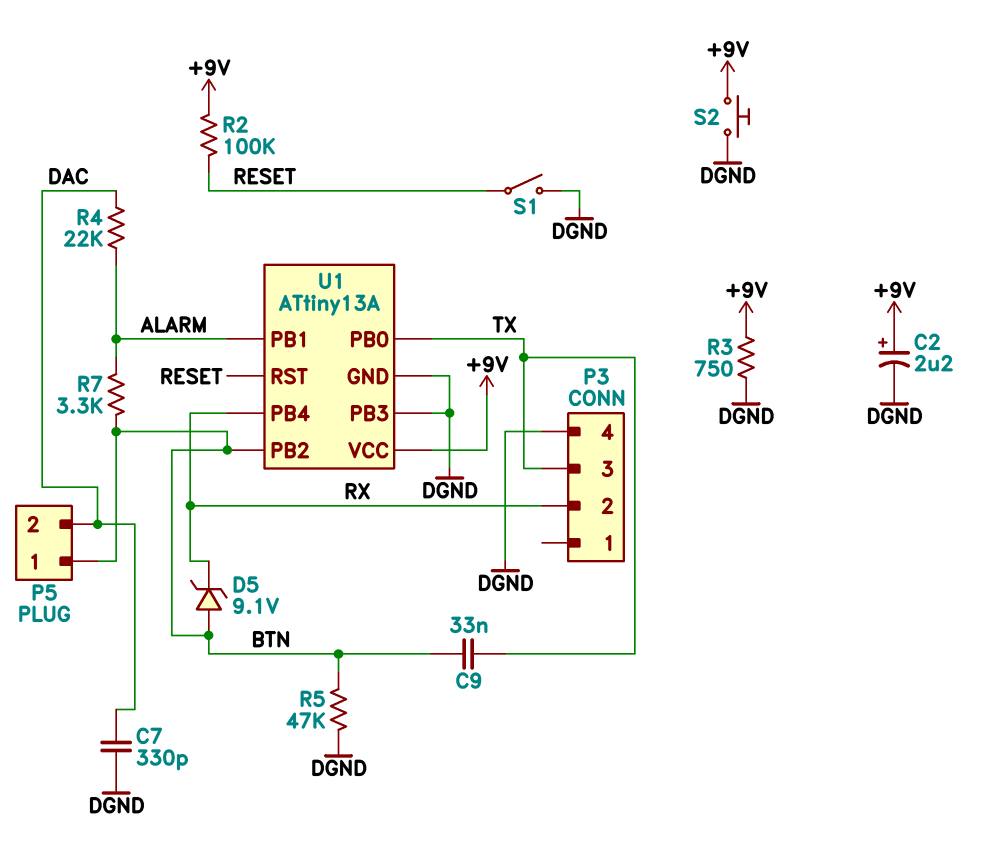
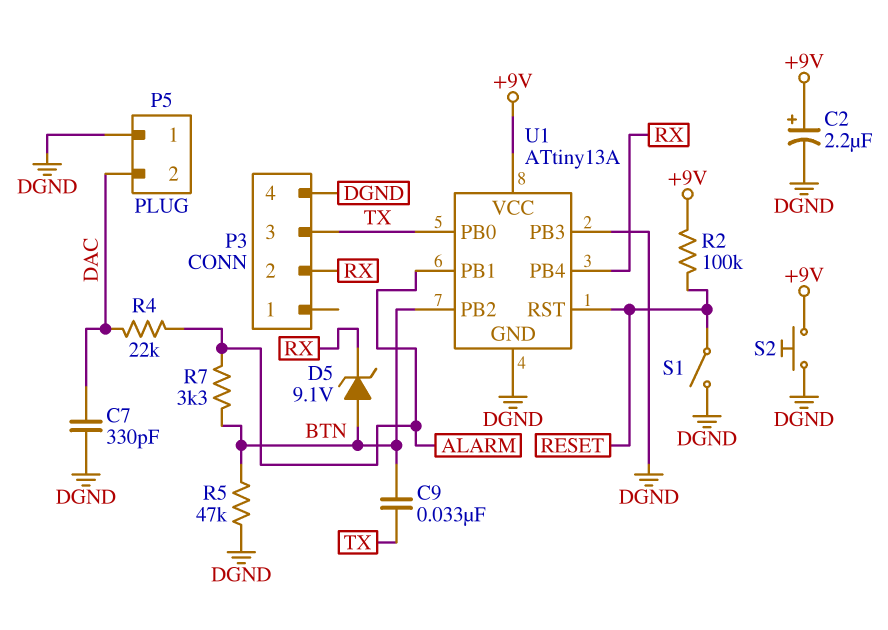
P5 pin 1: BTN -> DGND
R3: 750 (+9V, DGND) -> none

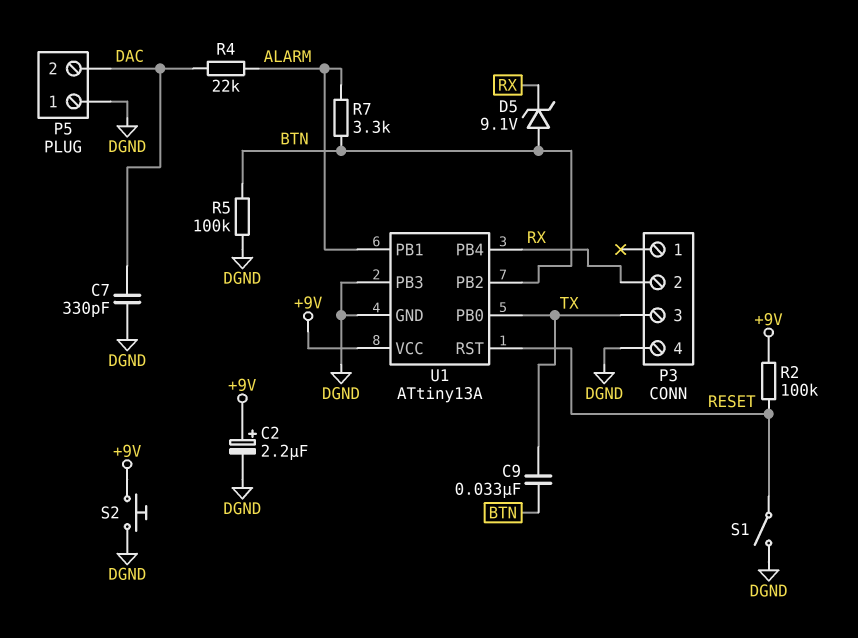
R5: 47k (BTN, DGND) -> 100k (BTN, DGND)

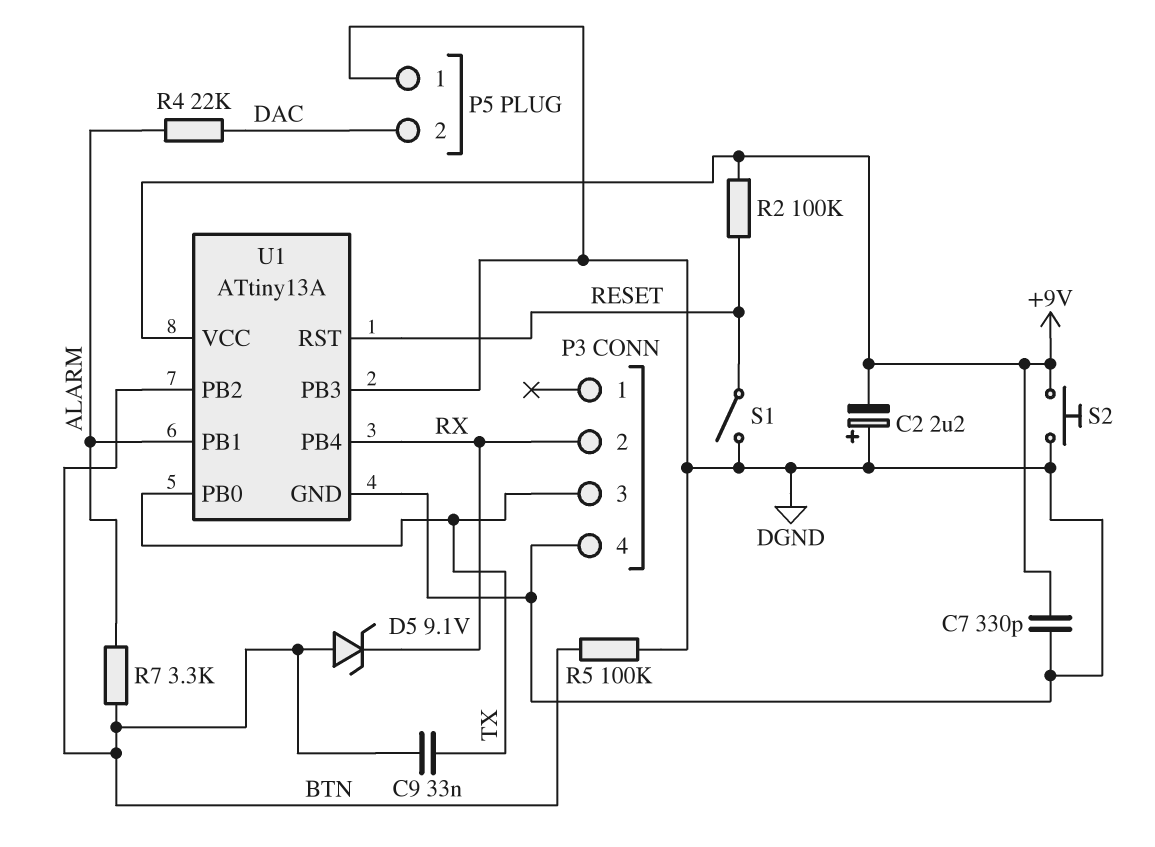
C2: 2.2uF (plus +9V, minus DGND) -> 2.2uF (plus DGND, minus +9V)
C7: 330pF (DAC, DGND) -> 330pF (+9V, DGND)

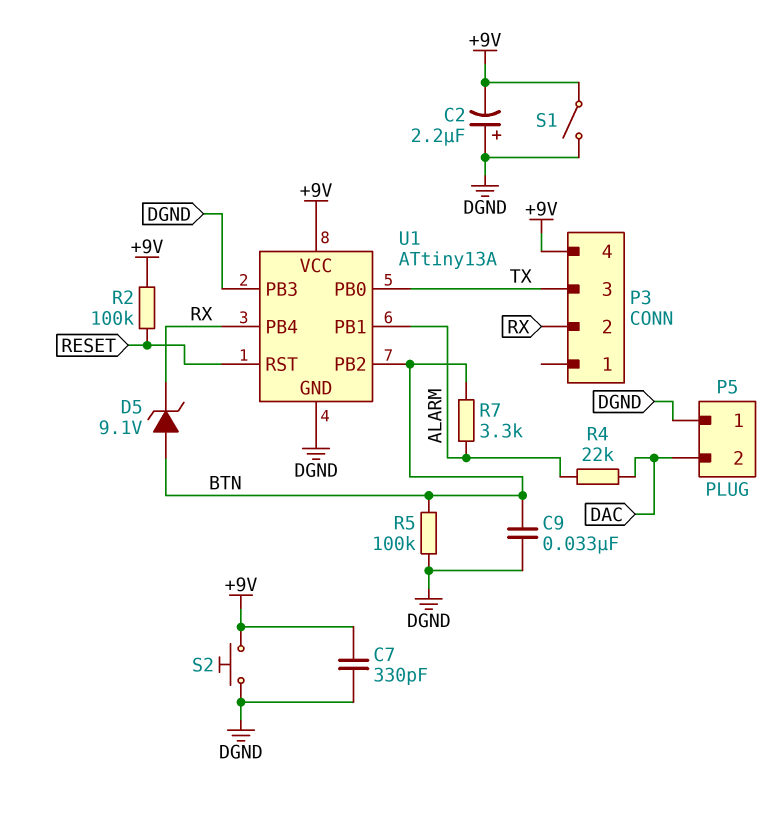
C9: 33nF (BTN, TX) -> 33nF (BTN, DGND)
P3 pin 4: DGND -> +9V
S1: switch (DGND, RESET) -> switch (+9V, DGND)

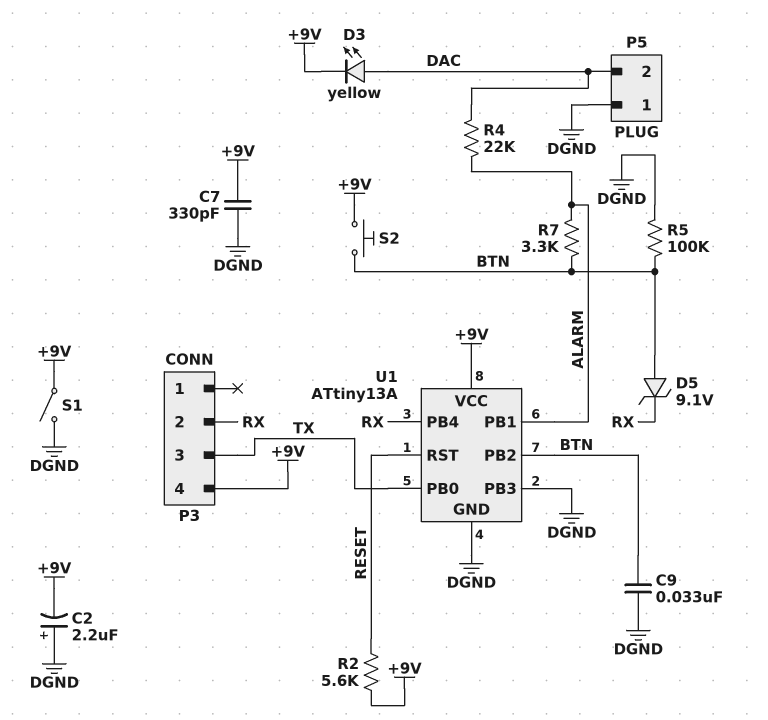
D3: none -> LED yellow (A DAC, K +9V)
R2: 100k (+9V, RESET) -> 5.6k (+9V, RESET)
S2: button (+9V, DGND) -> button (+9V, BTN)

